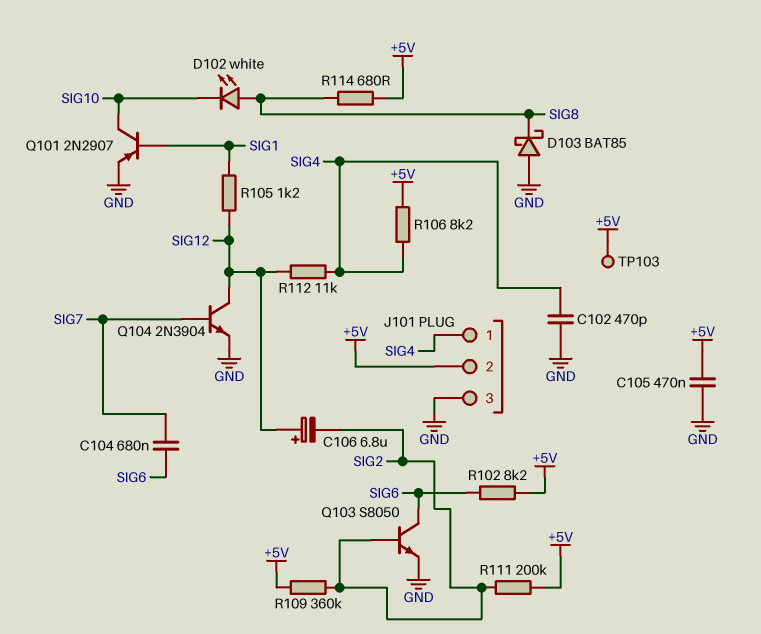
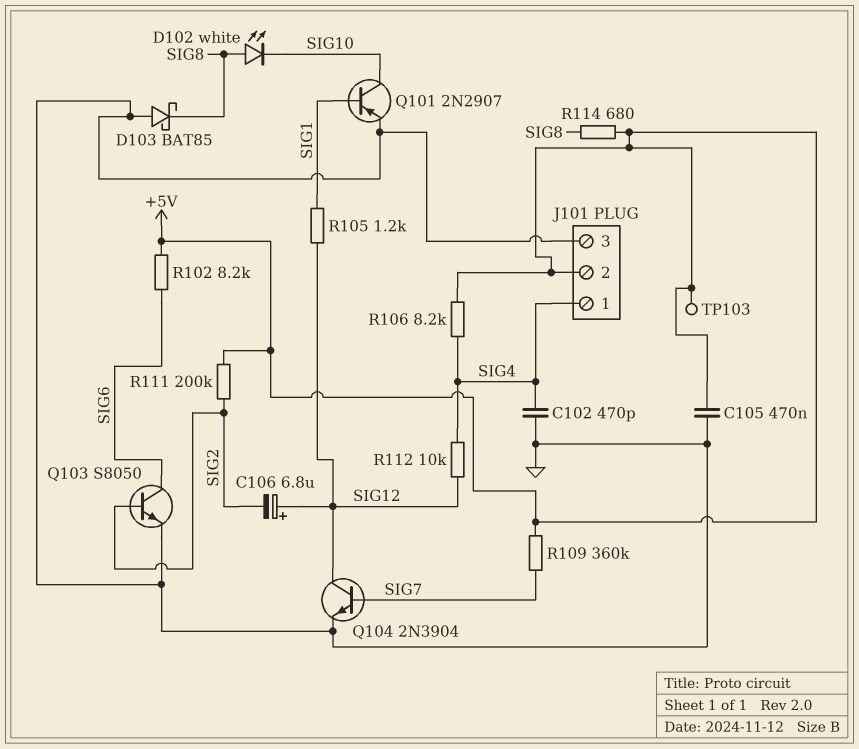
C104: 680nF (SIG6, SIG7) -> none
R109: 360k (+5V, SIG2) -> 360k (+5V, SIG7)
R112: 11k (SIG4, SIG12) -> 10k (SIG4, SIG12)

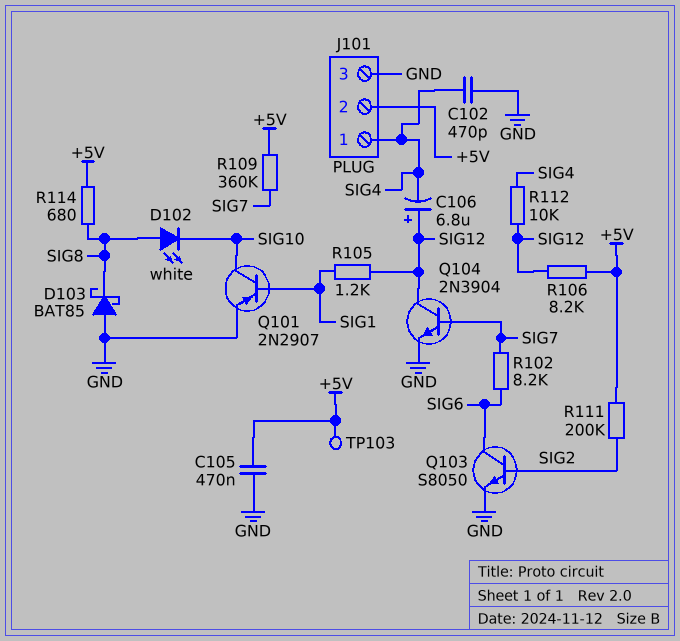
C106: 6.8uF (plus SIG12, minus SIG2) -> 6.8uF (plus SIG12, minus SIG4)
R102: 8.2k (+5V, SIG6) -> 8.2k (SIG6, SIG7)
R106: 8.2k (+5V, SIG4) -> 8.2k (+5V, SIG12)

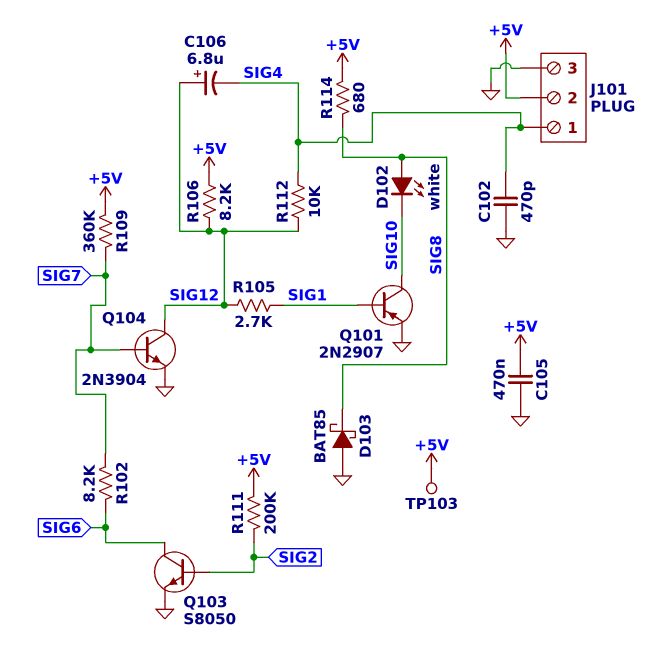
R105: 1.2k (SIG1, SIG12) -> 2.7k (SIG1, SIG12)

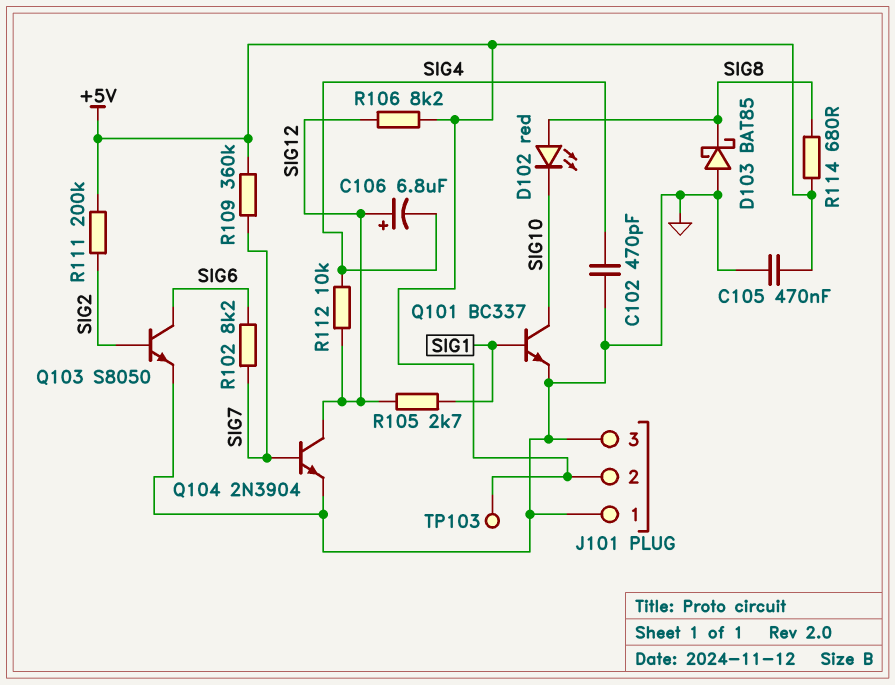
D102: LED white (A SIG8, K SIG10) -> LED red (A SIG8, K SIG10)
J101 pin 1: SIG4 -> GND
Q101: PNP 2N2907 (B SIG1, C SIG10, E GND) -> NPN BC337 (B SIG1, C SIG10, E GND)

